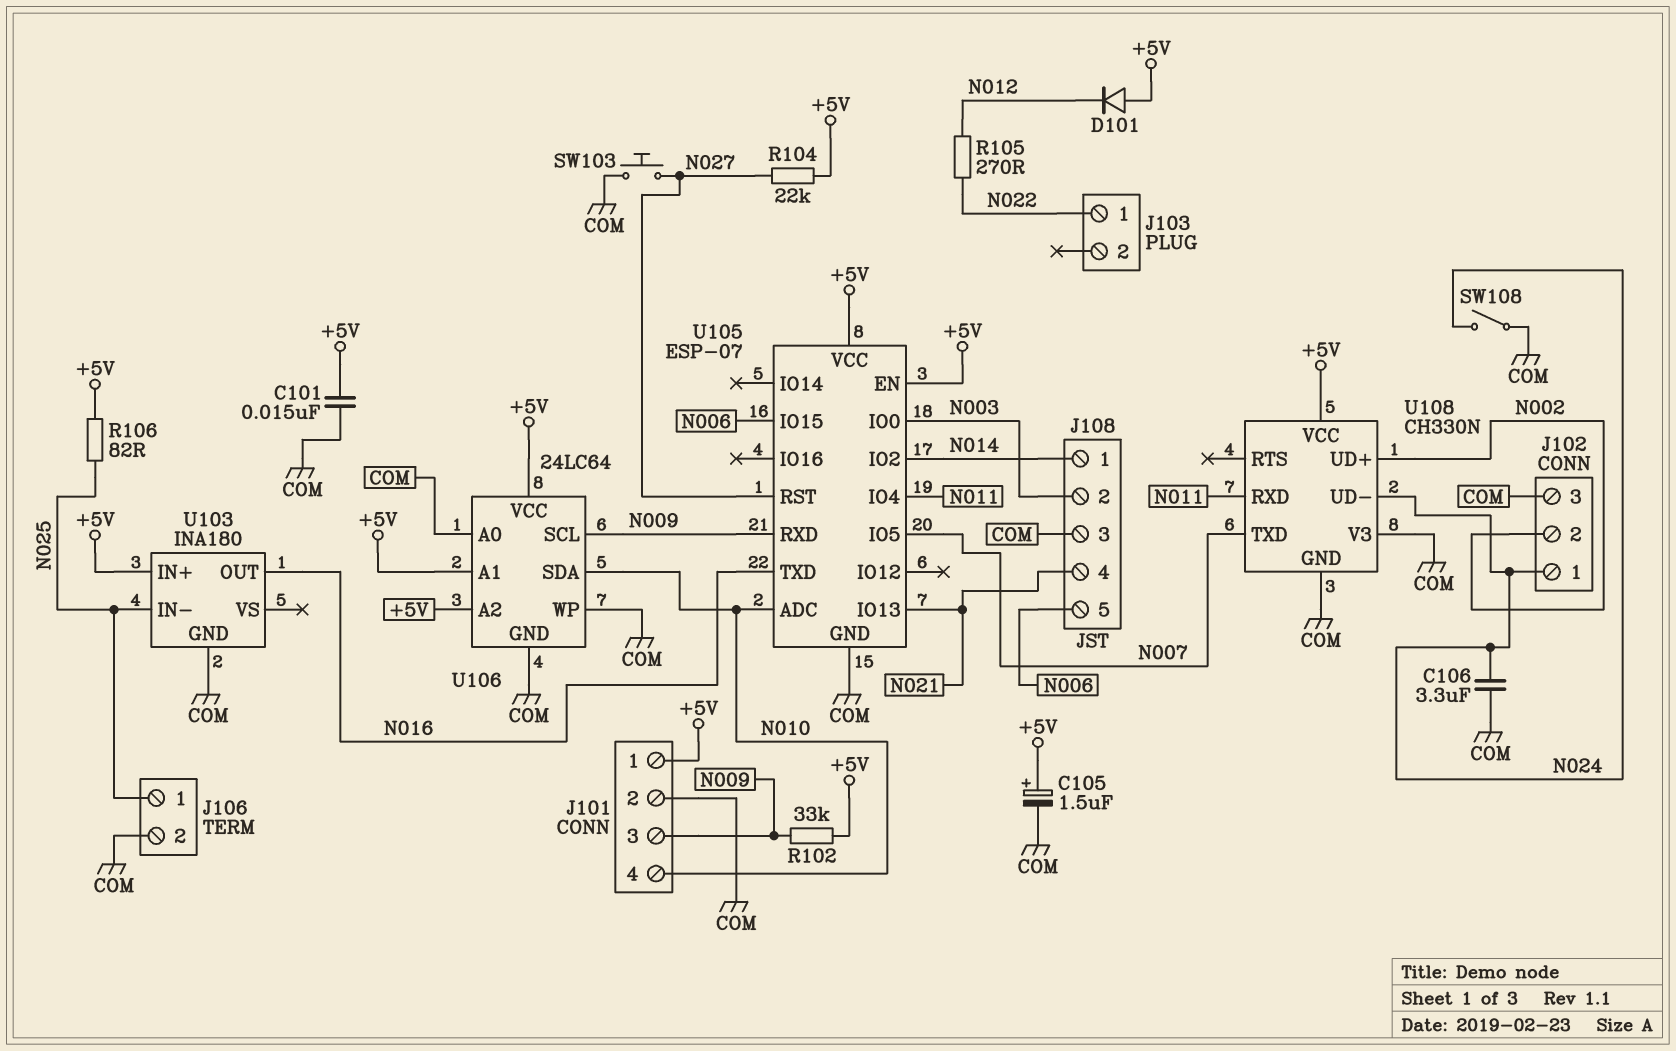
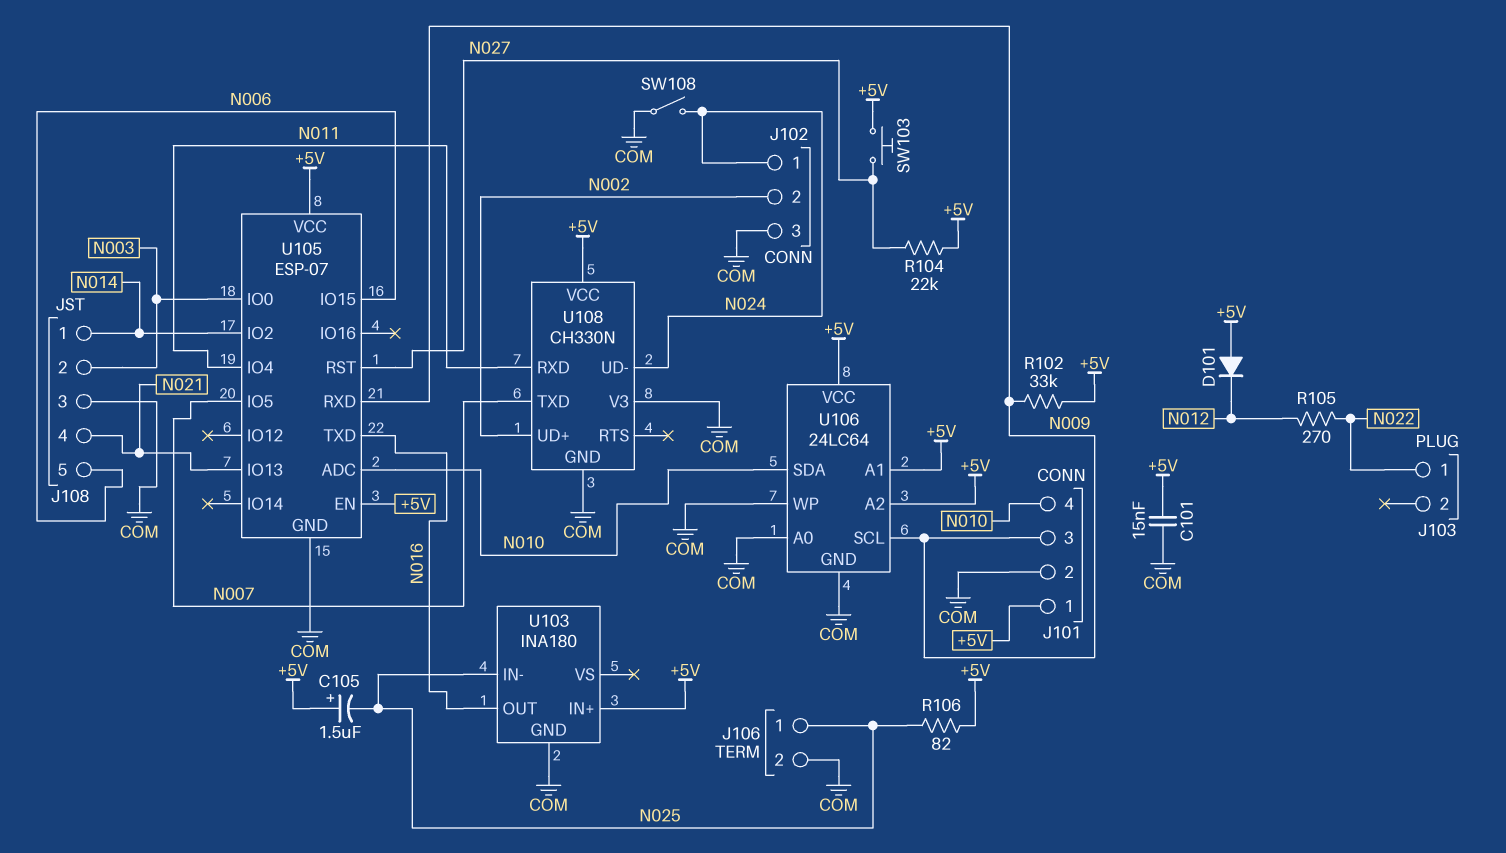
C105: 1.5uF (plus +5V, minus COM) -> 1.5uF (plus +5V, minus N025)
C106: 3.3uF (COM, N024) -> none
SW103: button (COM, N027) -> button (+5V, N027)

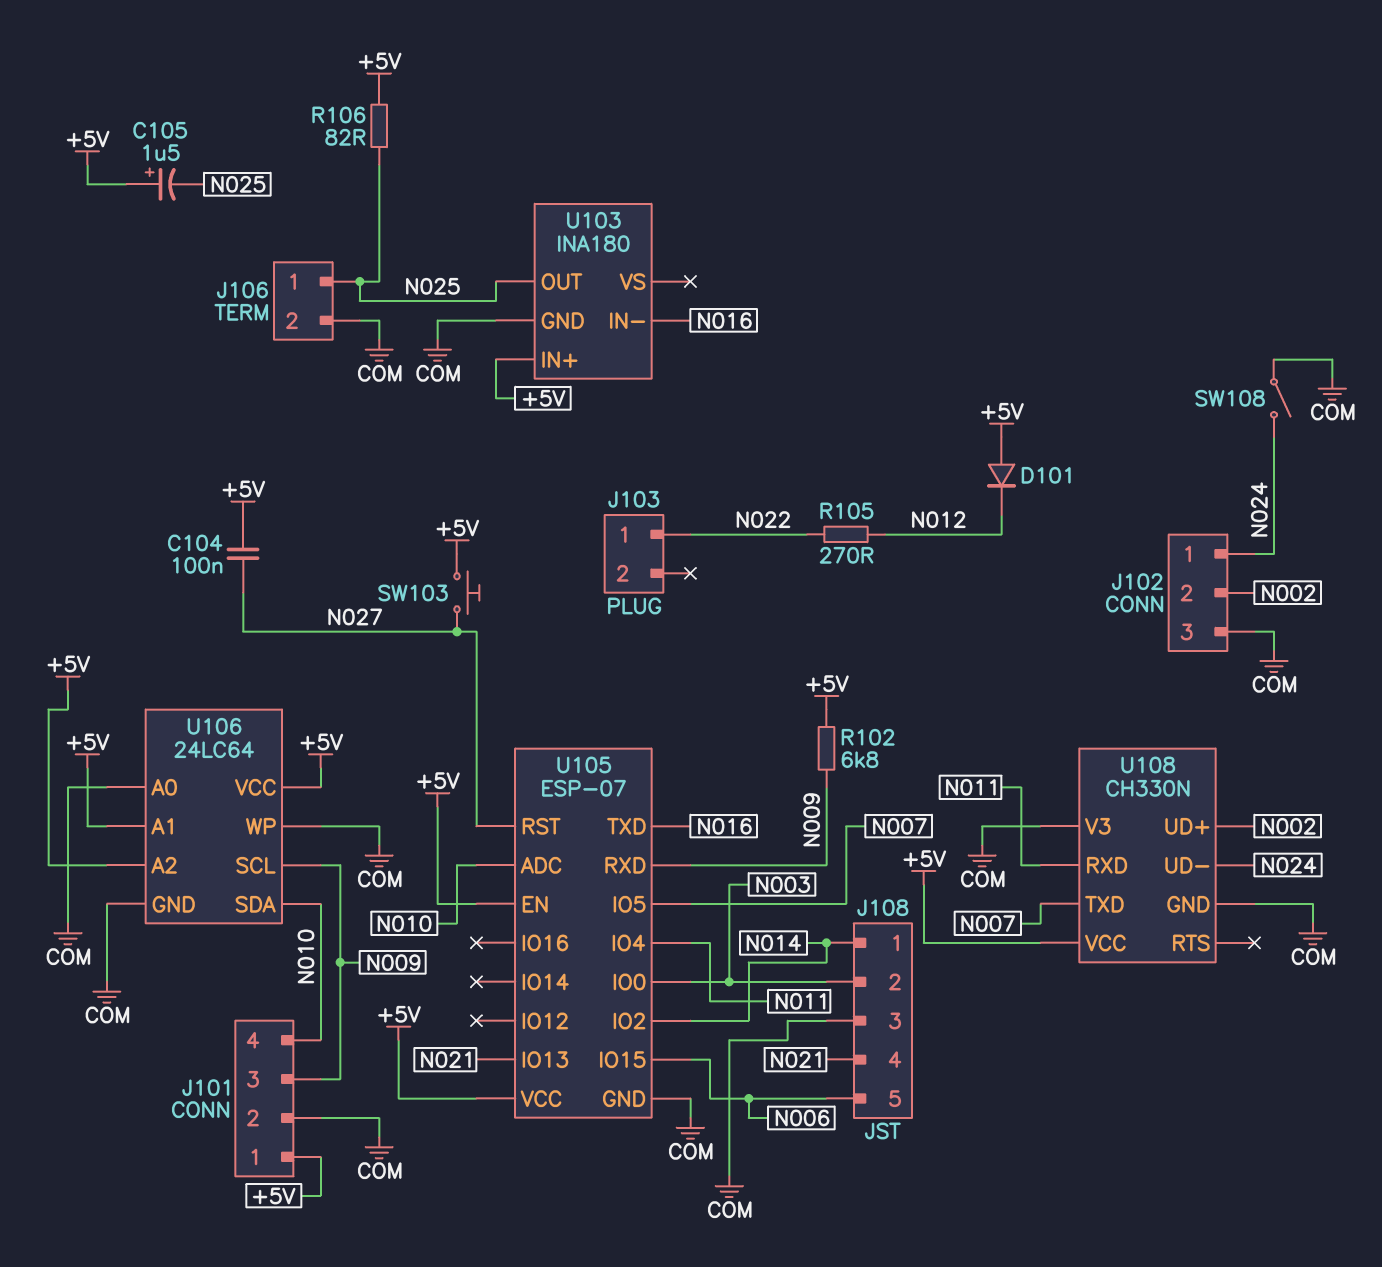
C101: 15nF (+5V, COM) -> none
C104: none -> 100nF (+5V, N027)
R102: 33k (+5V, N009) -> 6.8k (+5V, N009)
R104: 22k (+5V, N027) -> none
U103 pin IN-: N025 -> N016
U103 pin OUT: N016 -> N025

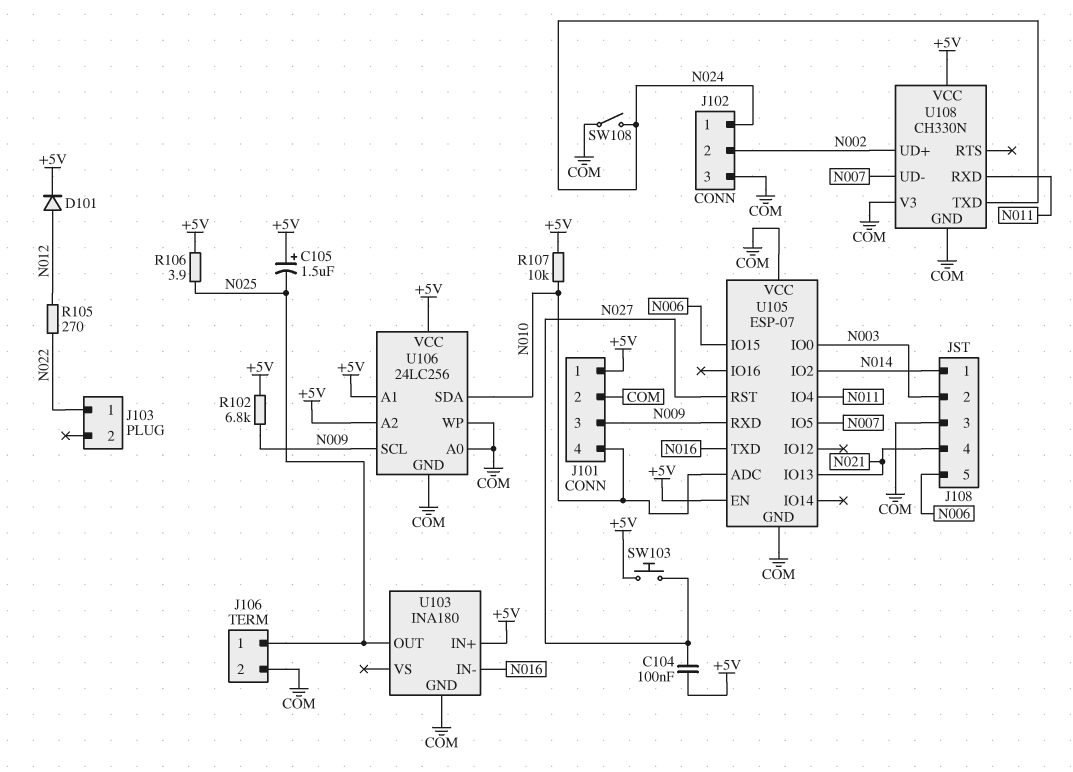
D101: diode (A +5V, K N012) -> diode (A N012, K +5V)
R106: 82 (+5V, N025) -> 3.9 (+5V, N025)
R107: none -> 10k (+5V, N010)
U105 pin VCC: +5V -> COM
U106: 24LC64 -> 24LC256
U108 pin TXD: N007 -> N024
U108 pin UD-: N024 -> N007

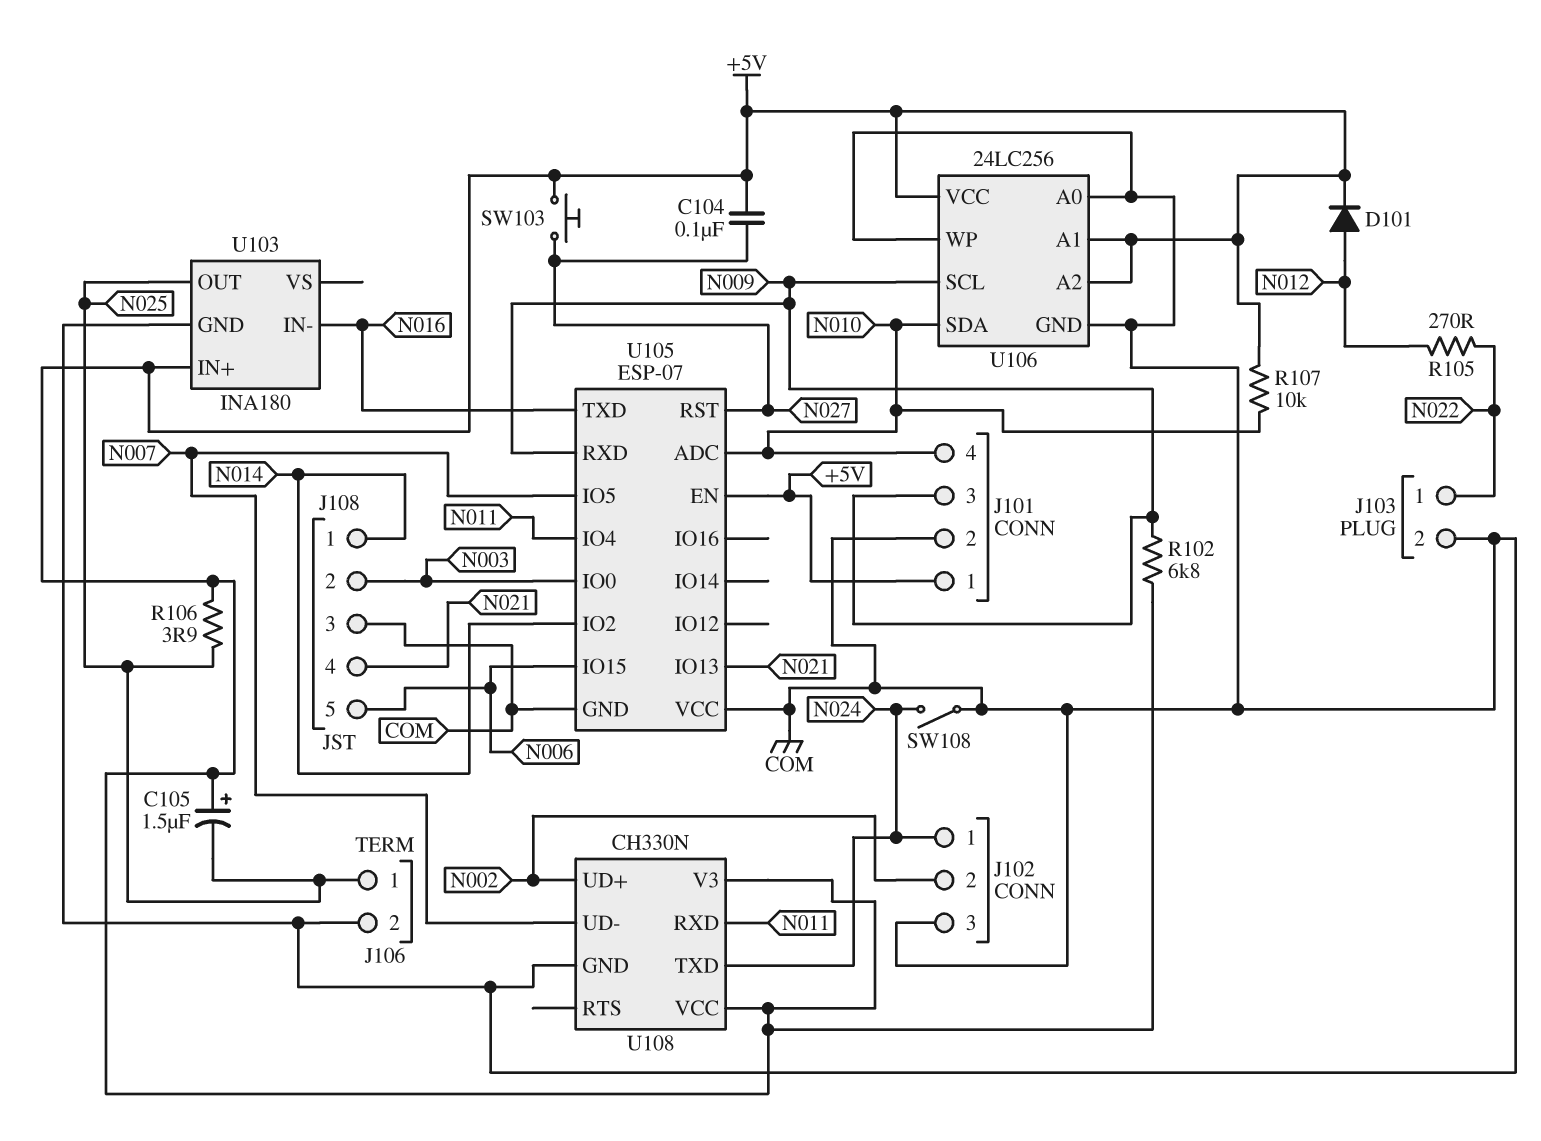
J103 pin 2: none -> COM
U108 pin V3: COM -> +5V

